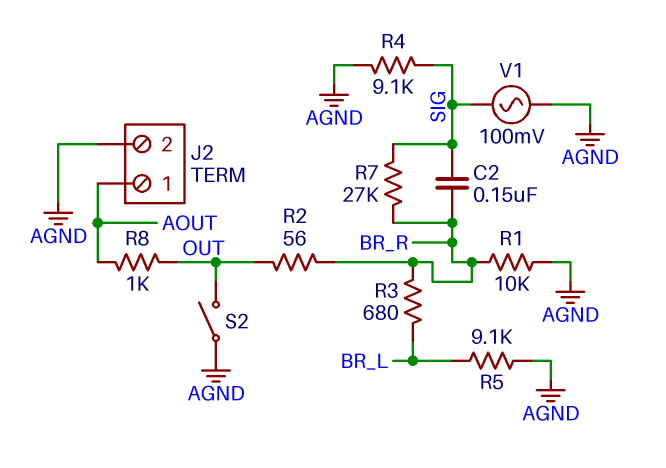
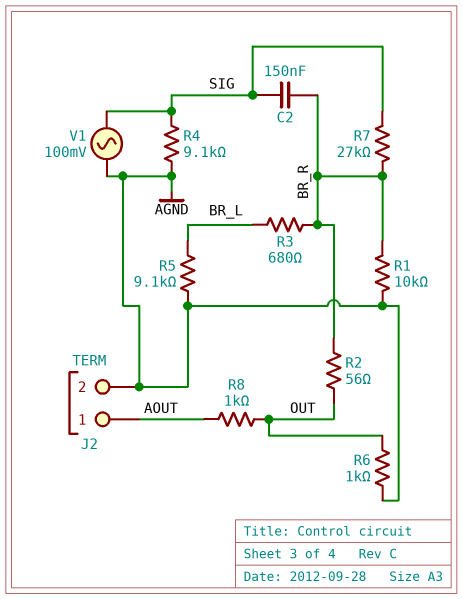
R6: none -> 1k (AGND, OUT)
S2: switch (AGND, OUT) -> none

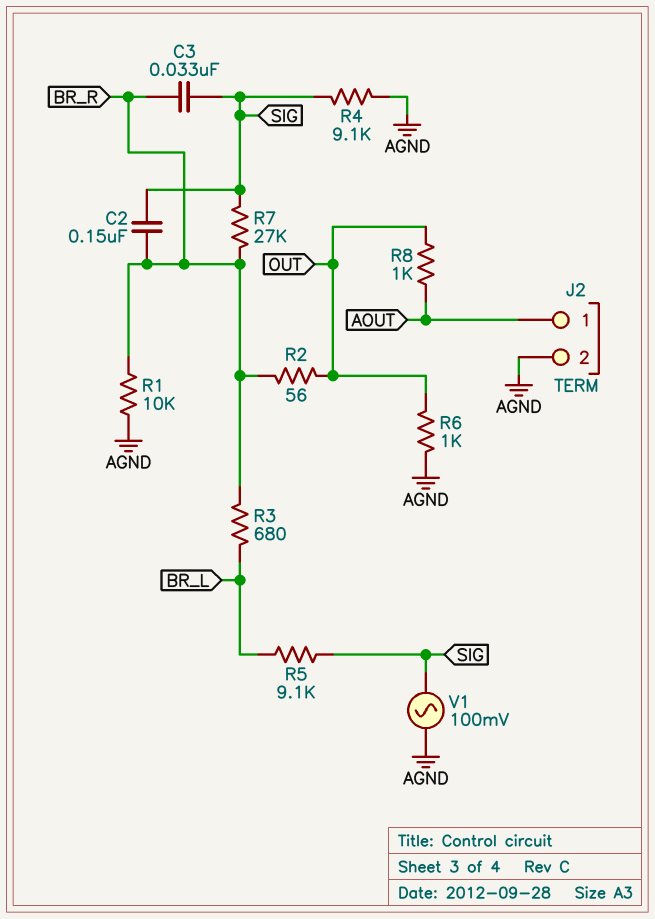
C3: none -> 33nF (BR_R, SIG)
R5: 9.1k (AGND, BR_L) -> 9.1k (BR_L, SIG)

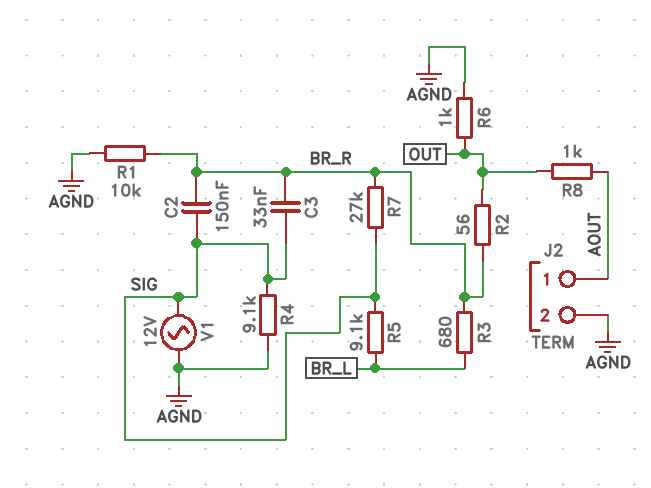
V1: AC 100mV (AGND, SIG) -> AC 12V (AGND, SIG)

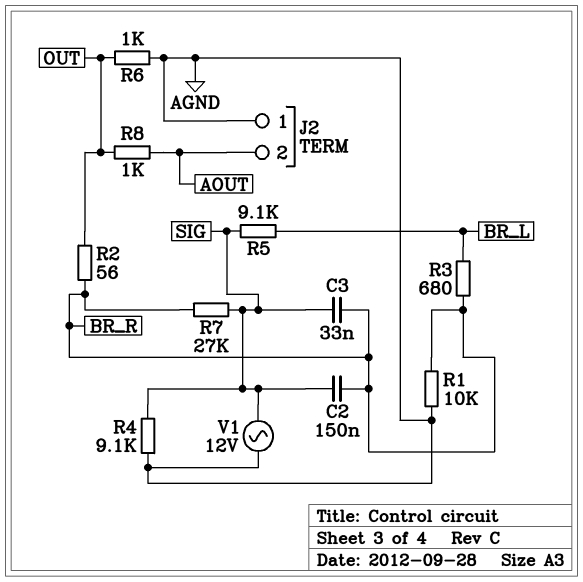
J2 pin 1: AOUT -> AGND
J2 pin 2: AGND -> AOUT

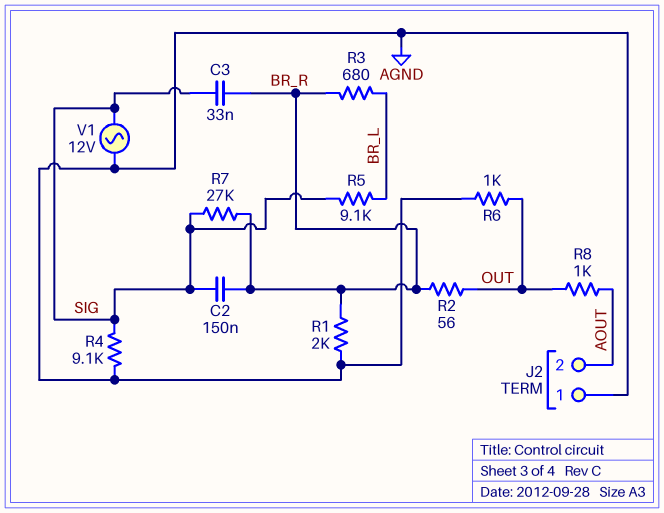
R1: 10k (AGND, BR_R) -> 2k (AGND, BR_R)

